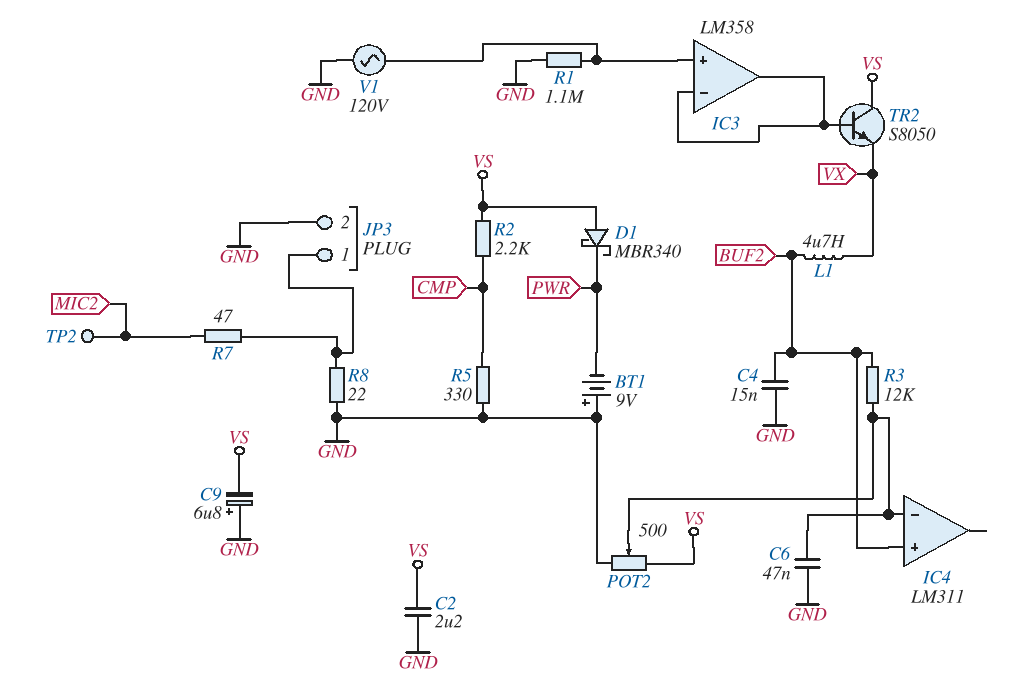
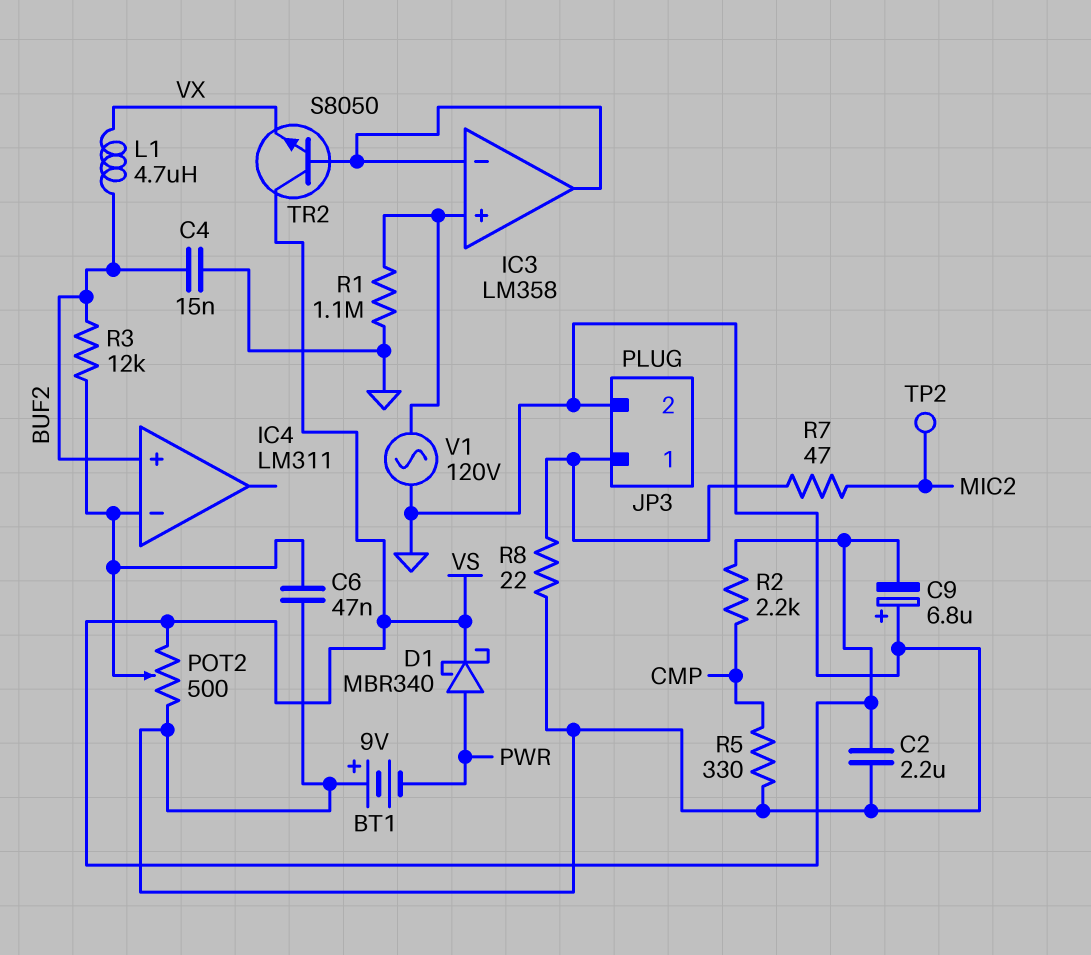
D1: schottky MBR340 (A VS, K PWR) -> schottky MBR340 (A PWR, K VS)

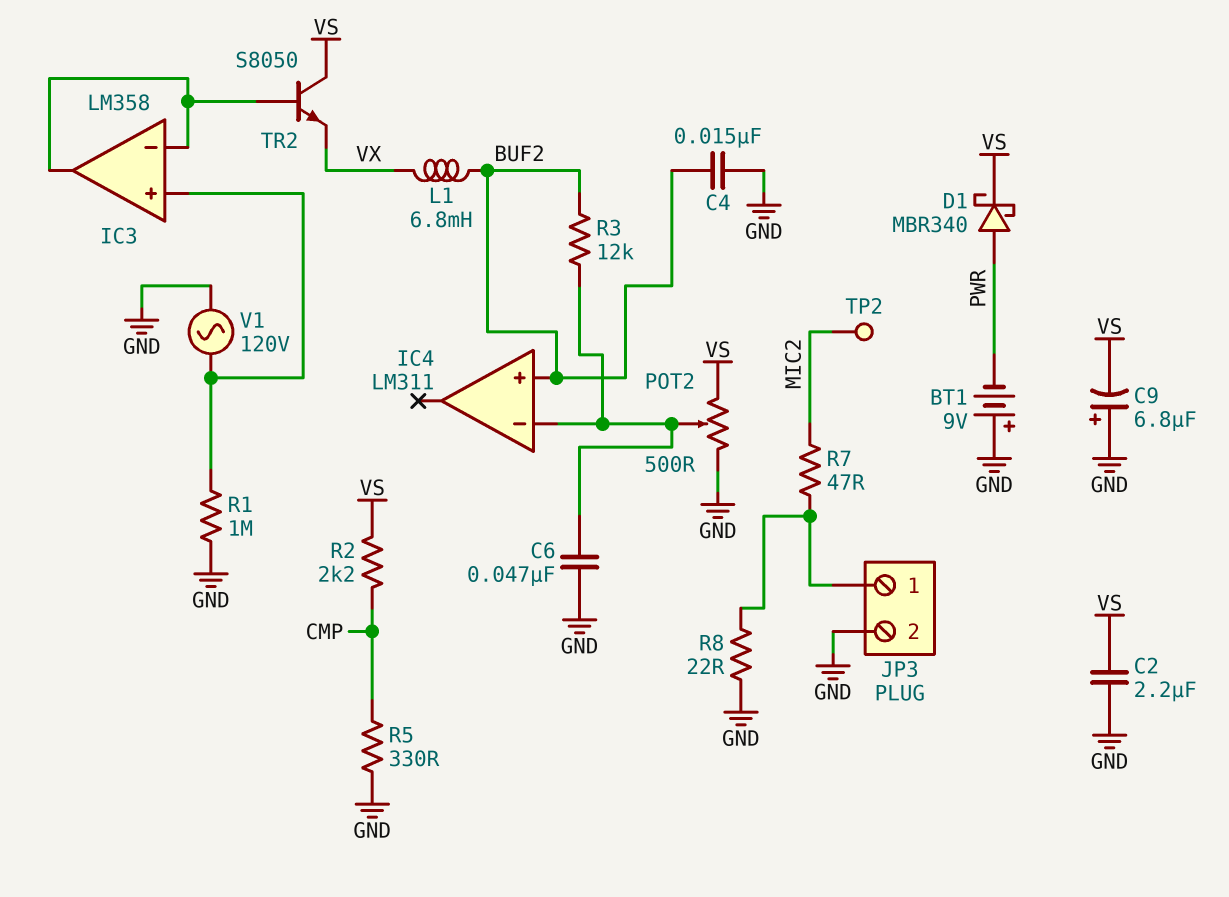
L1: 4.7uH (BUF2, VX) -> 6.8mH (BUF2, VX)
R1: 1.1M (GND, IC3/in+) -> 1M (GND, IC3/in+)

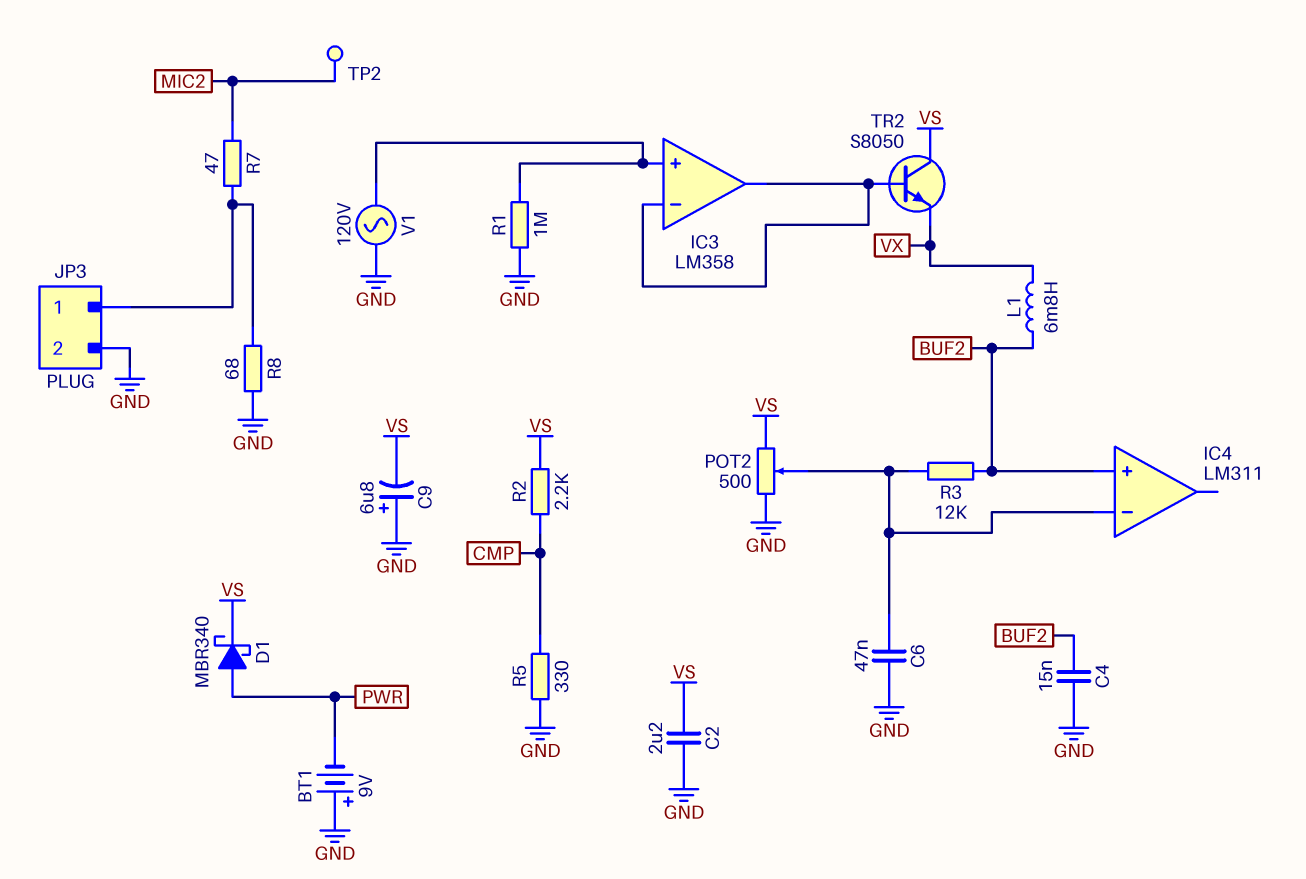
R8: 22 (GND, JP3/1) -> 68 (GND, JP3/1)

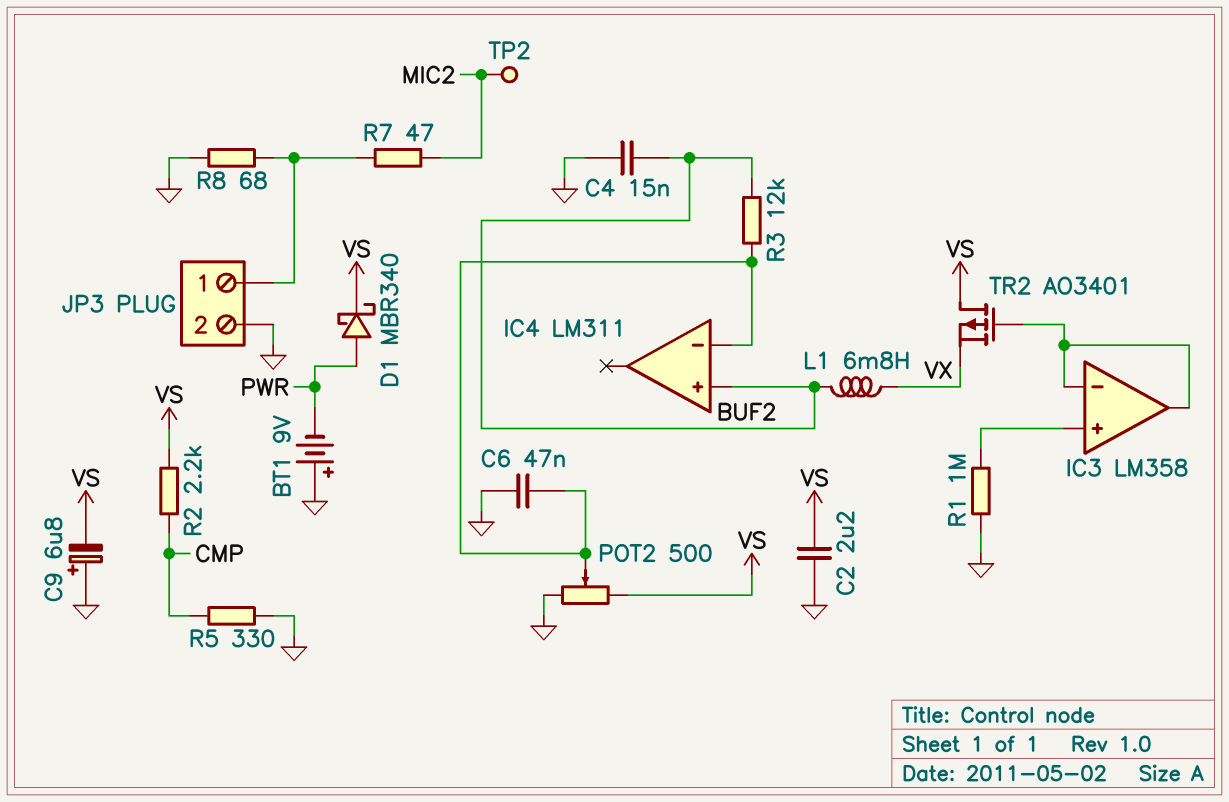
TR2: NPN S8050 (B IC3/in-, C VS, E VX) -> PMOS AO3401 (G IC3/in-, D VS, S VX)
V1: AC 120V (GND, IC3/in+) -> none

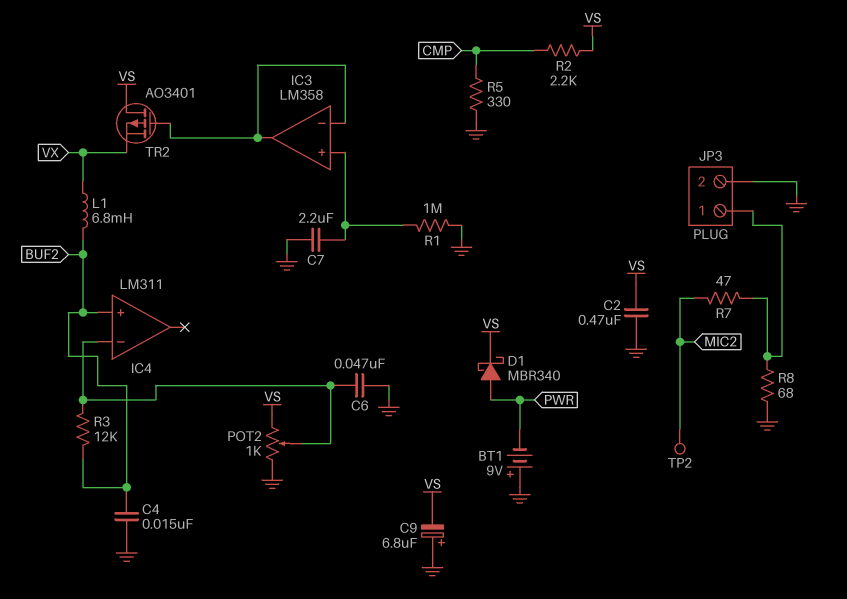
C2: 2.2uF (GND, VS) -> 470nF (GND, VS)
C7: none -> 2.2uF (GND, IC3/in+)
POT2: 500 (GND, VS, wiper IC4/in-) -> 1k (GND, VS, wiper IC4/in-)

